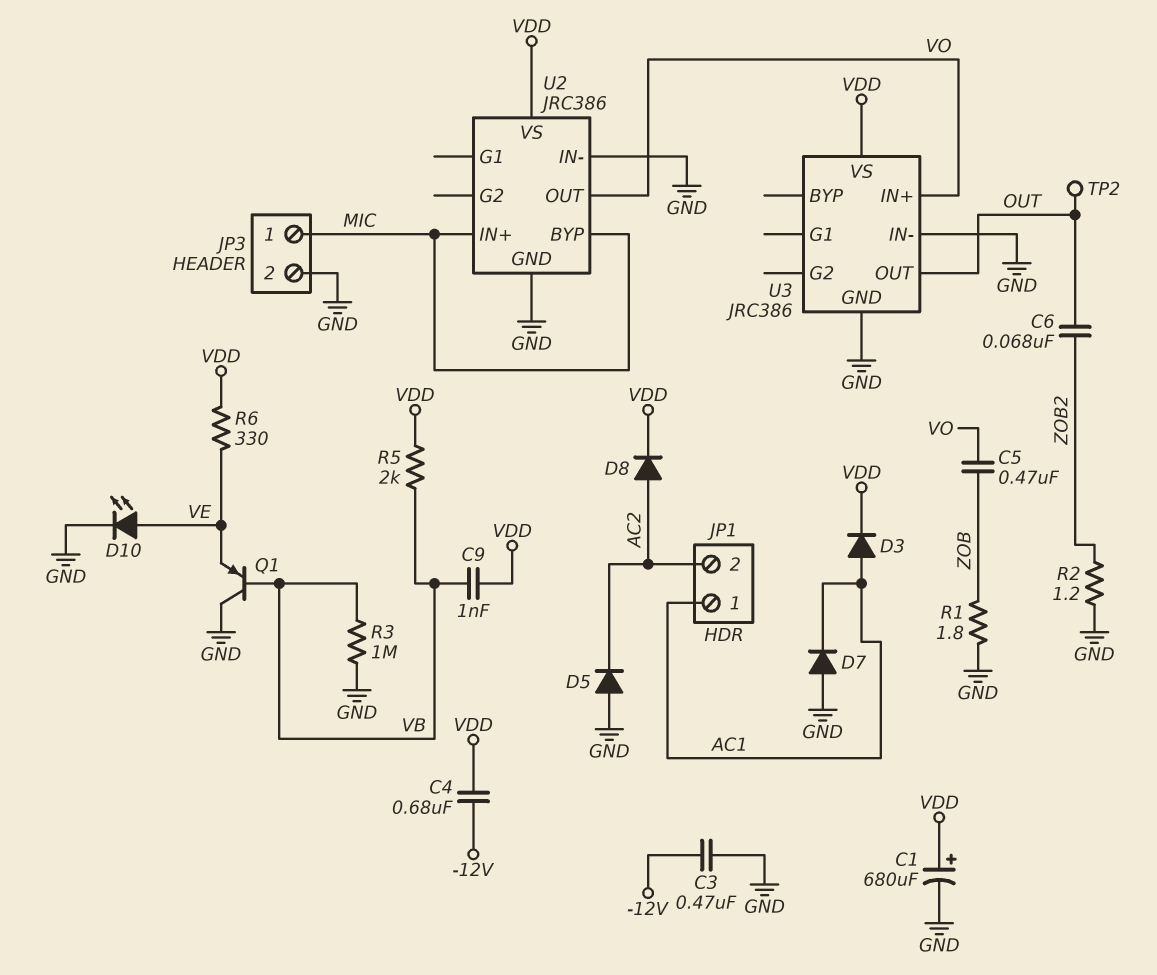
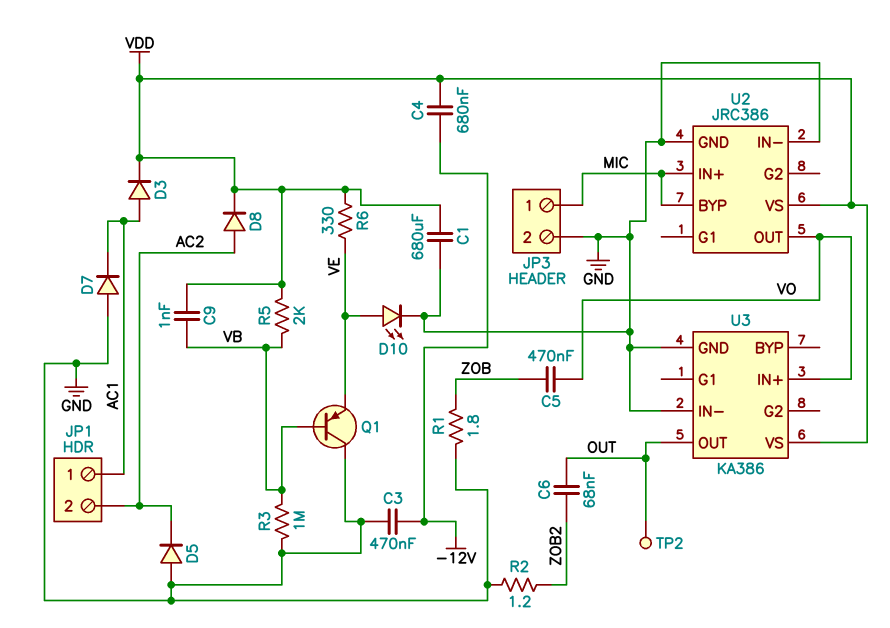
C1: 680uF (plus VDD, minus GND) -> 680uF (GND, VDD)
U3: JRC386 -> KA386

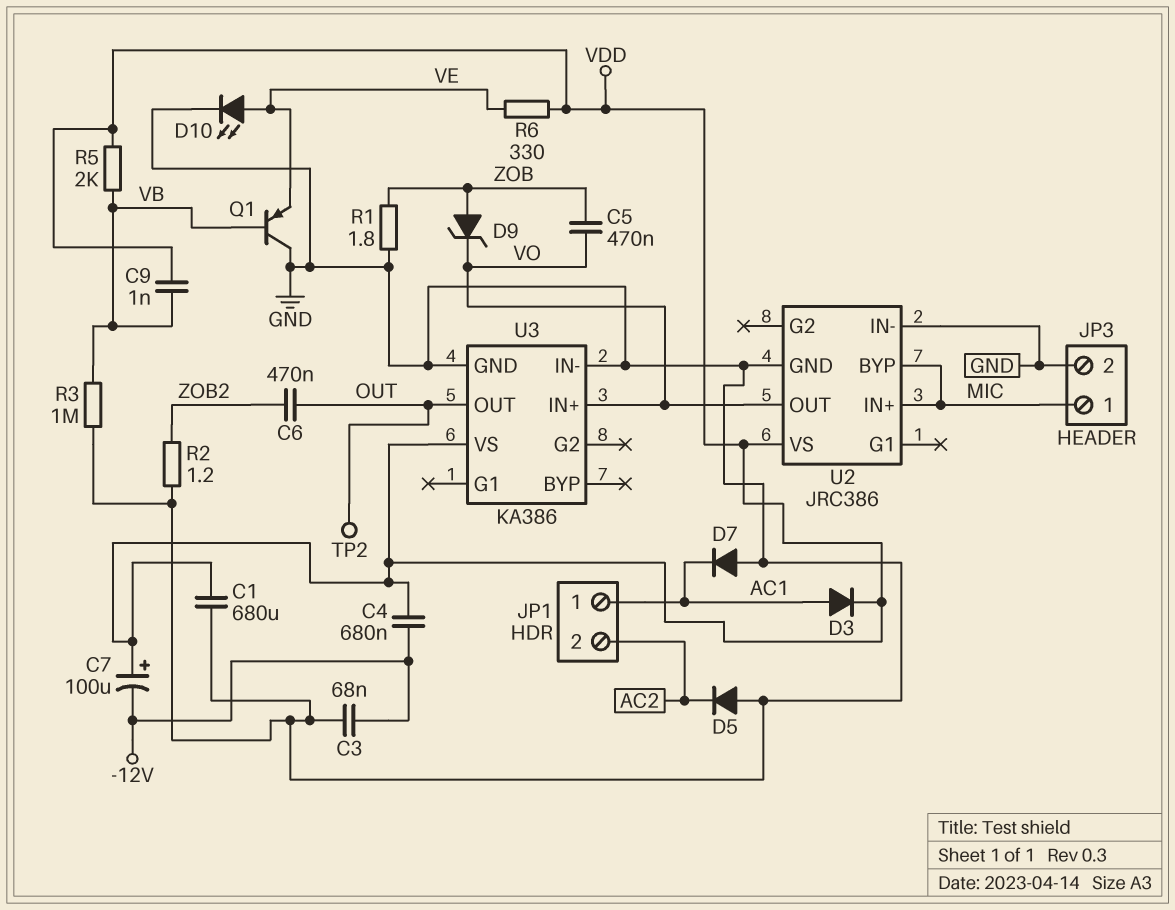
C3: 470nF (-12V, GND) -> 68nF (-12V, GND)
C6: 68nF (OUT, ZOB2) -> 470nF (OUT, ZOB2)
C7: none -> 100uF (plus VDD, minus -12V)
D8: diode (A AC2, K VDD) -> none
D9: none -> zener (A ZOB, K VO)

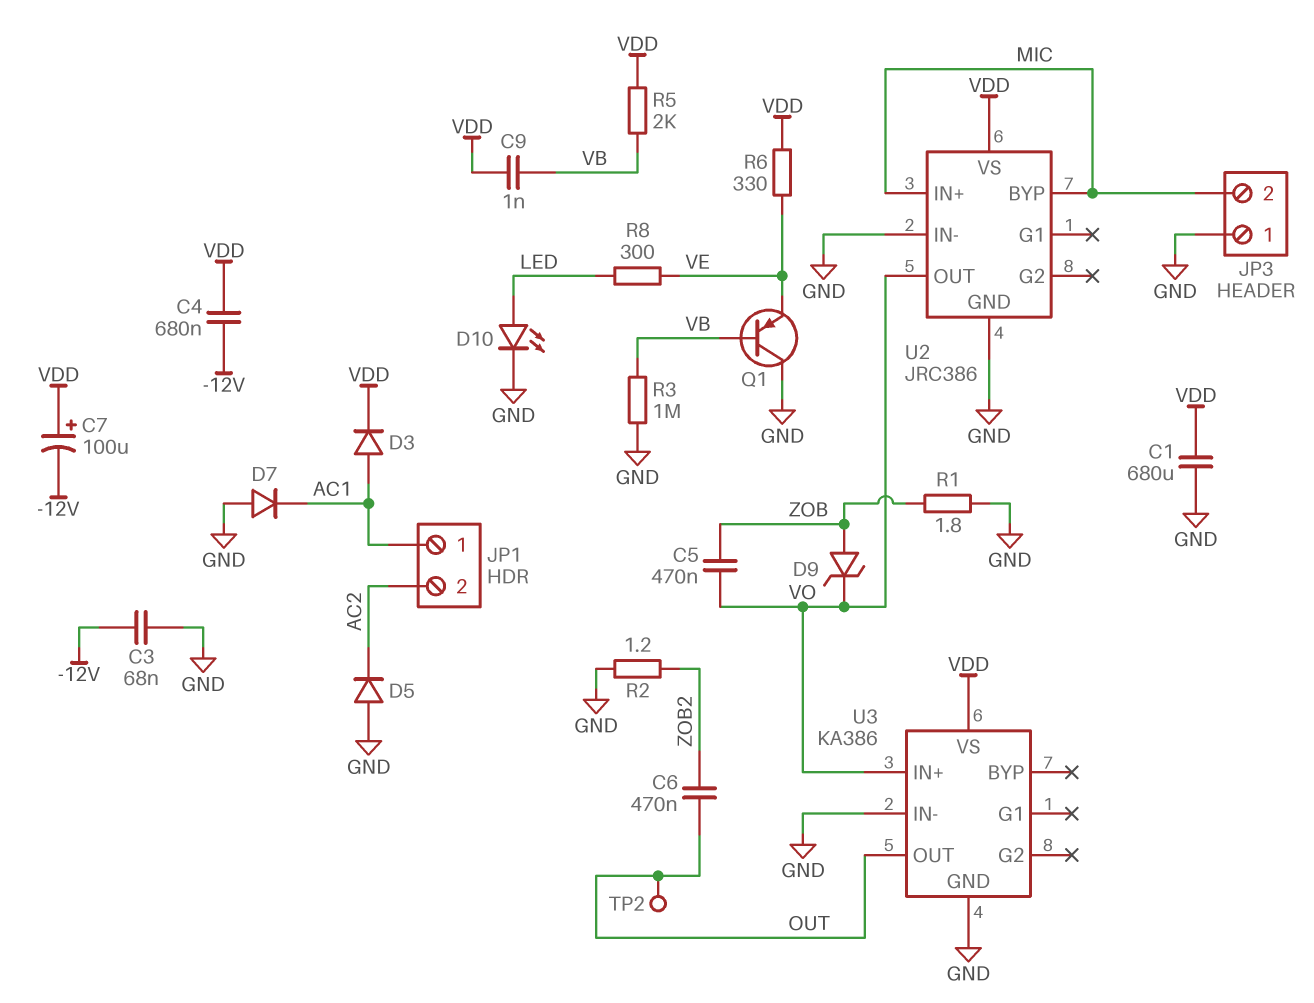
D10: LED (A VE, K GND) -> LED (A LED, K GND)
JP3 pin 1: MIC -> GND
JP3 pin 2: GND -> MIC
R8: none -> 300 (LED, VE)

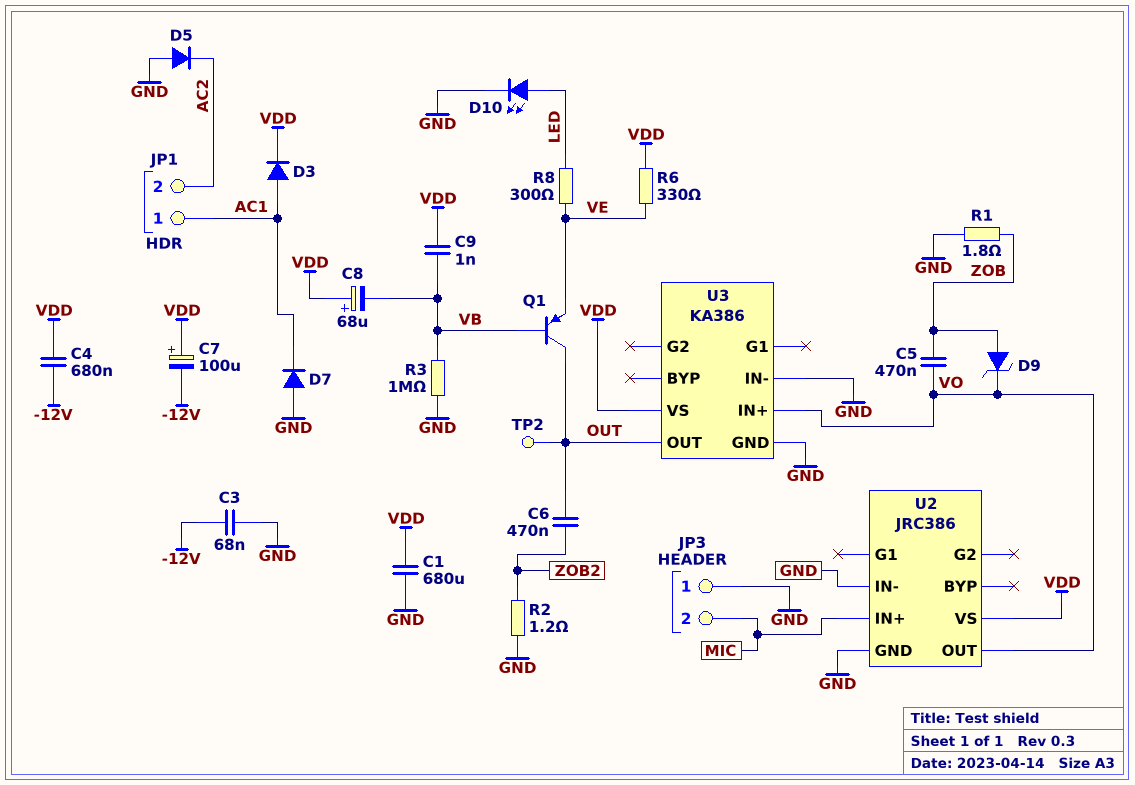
C8: none -> 68uF (plus VDD, minus VB)
Q1: PNP (B VB, C GND, E VE) -> PNP (B VB, C OUT, E VE)
R5: 2k (VB, VDD) -> none
U2 pin BYP: MIC -> none

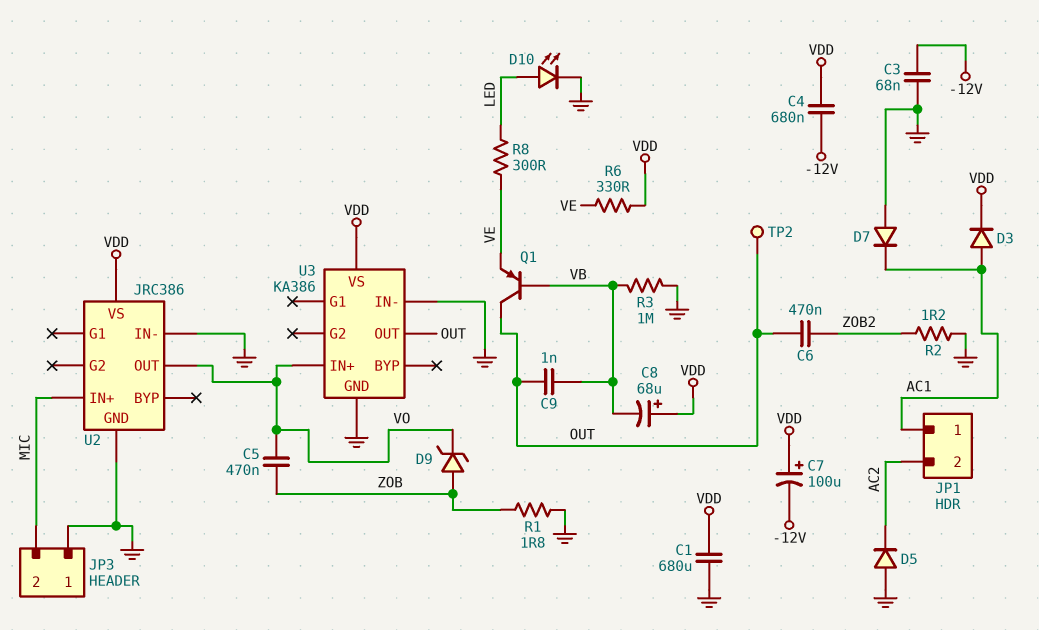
C9: 1nF (VB, VDD) -> 1nF (OUT, VB)

